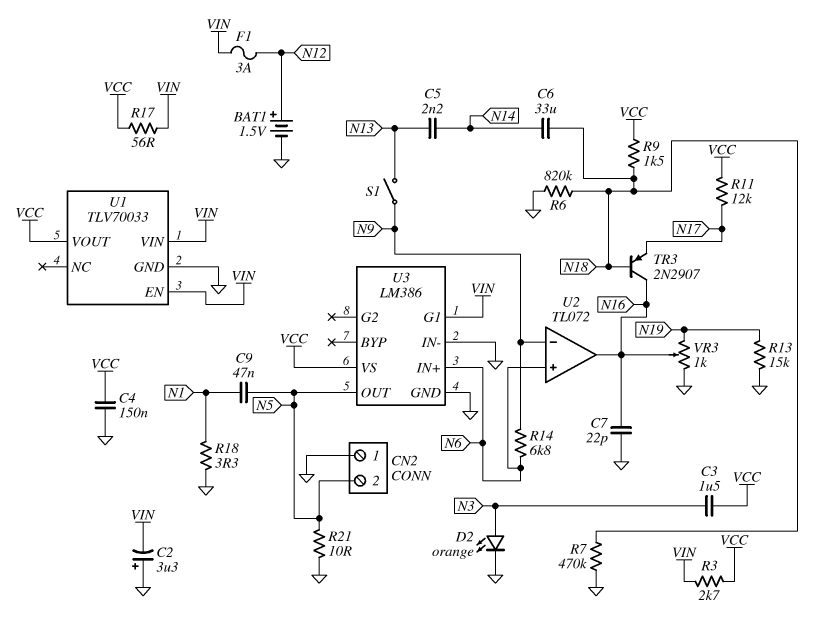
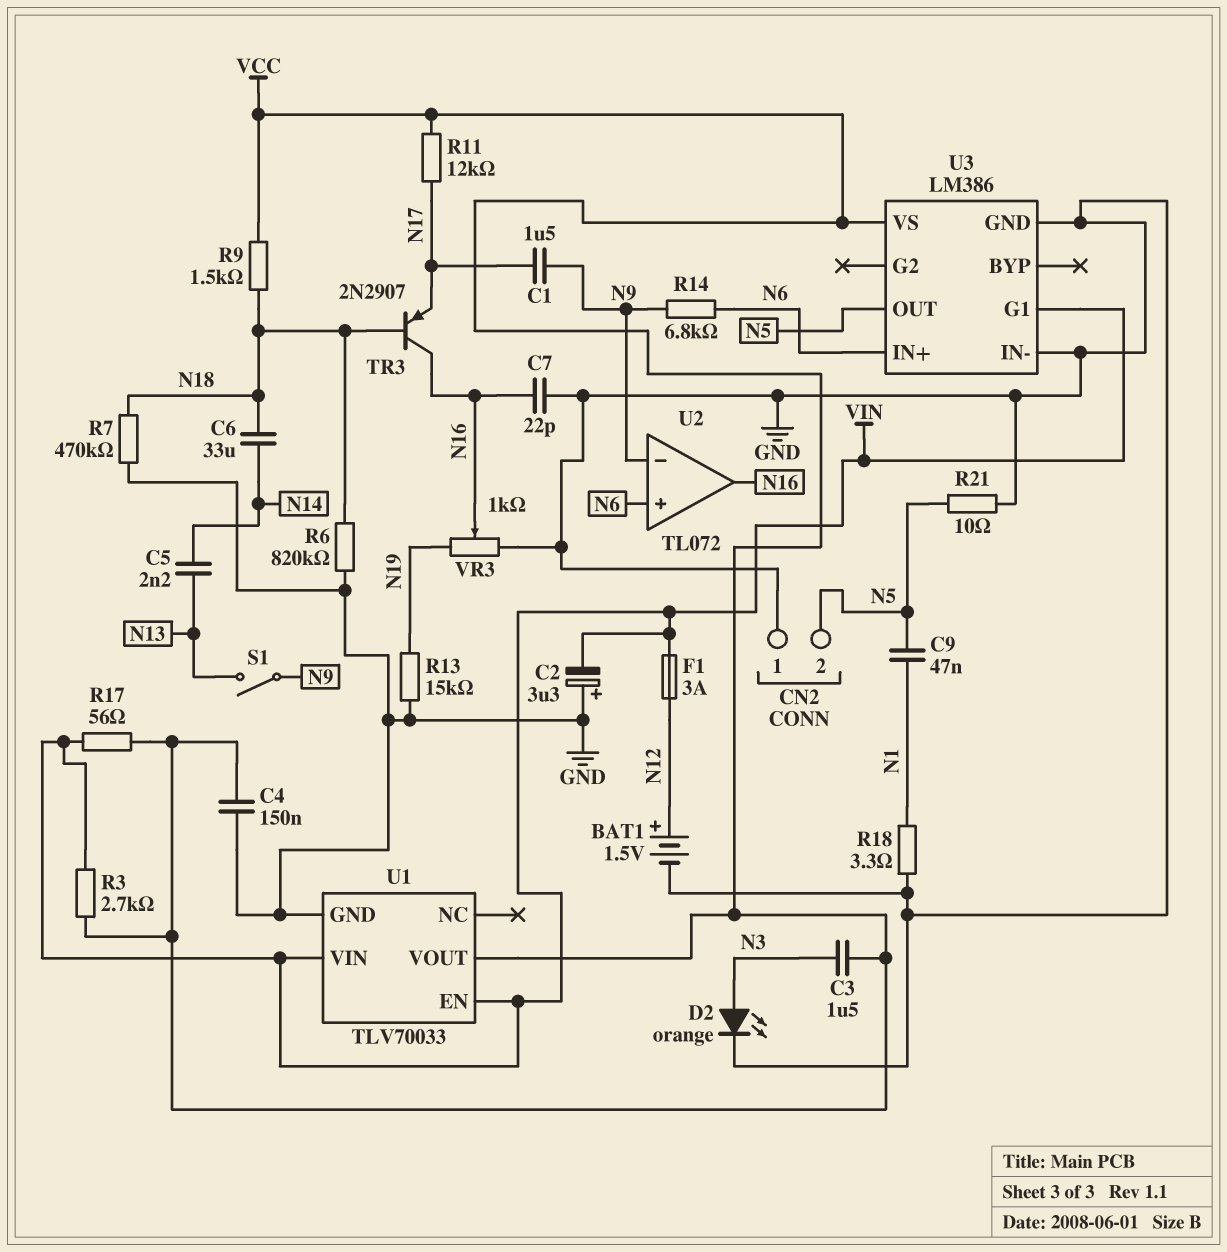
C1: none -> 1.5uF (N9, N17)

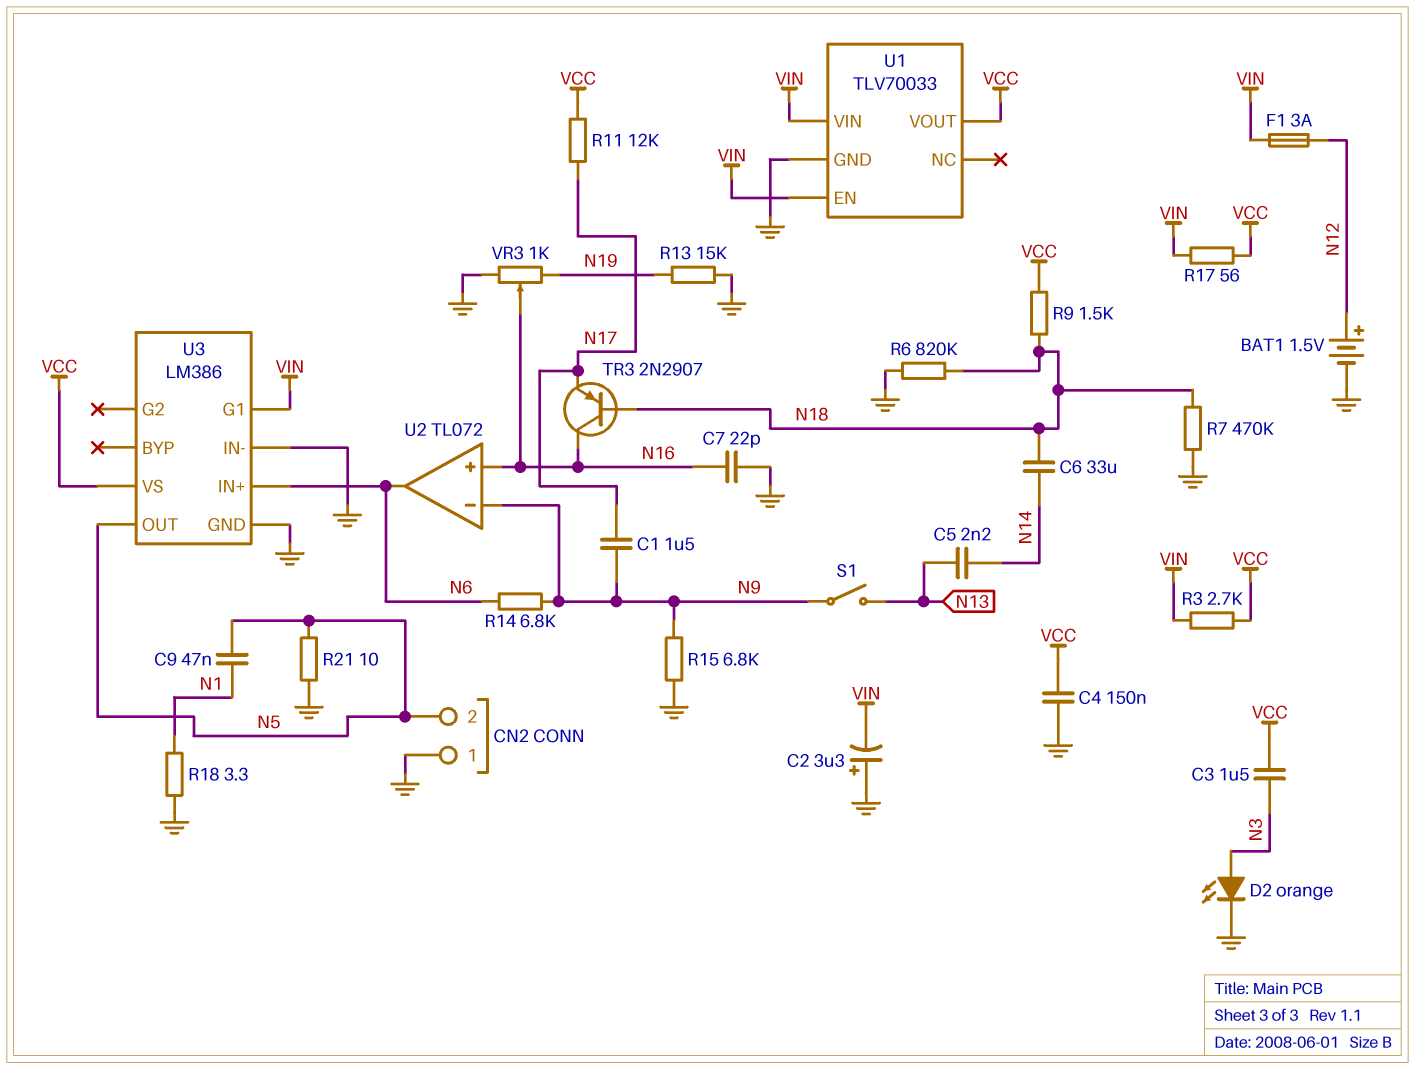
R15: none -> 6.8k (GND, N9)
U2 pin in+: N6 -> N16
U2 pin out: N16 -> N6

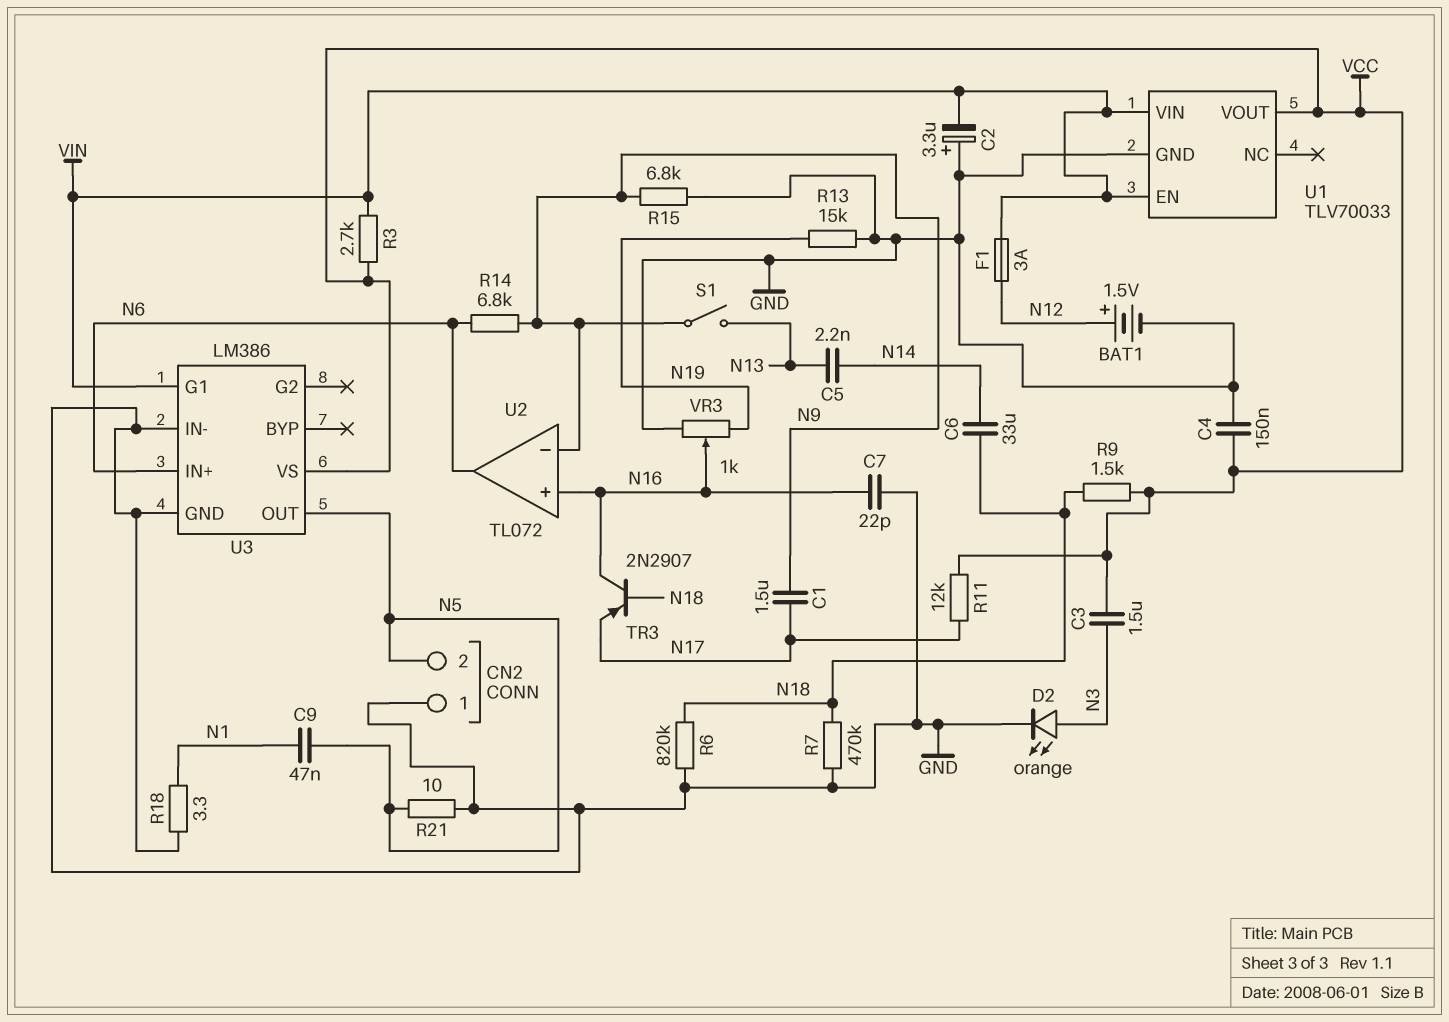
R17: 56 (VCC, VIN) -> none

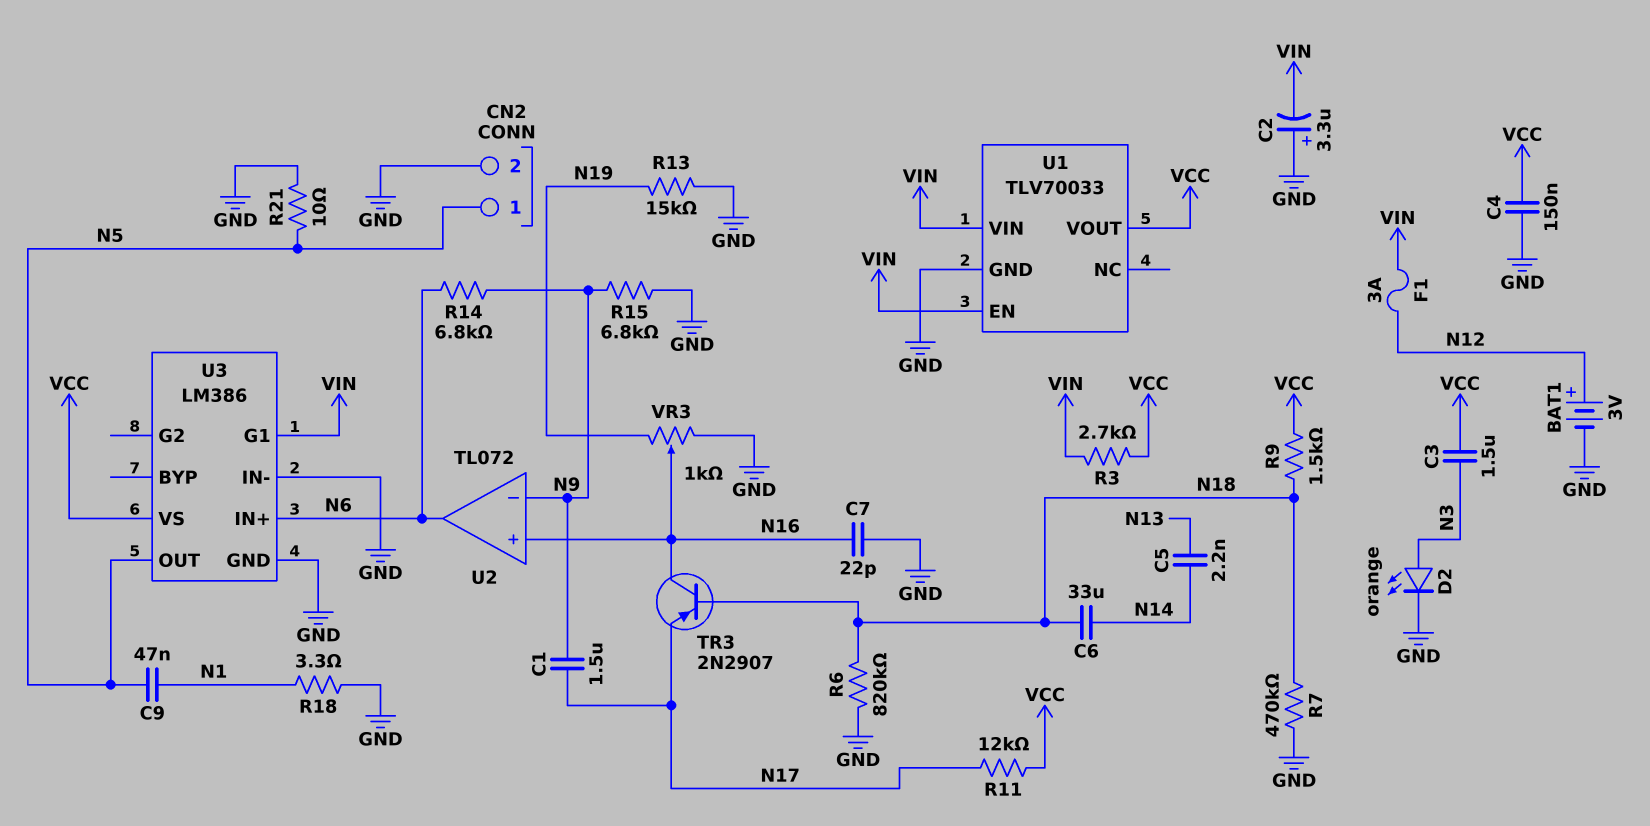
BAT1: 1.5V (plus N12, minus GND) -> 3V (plus N12, minus GND)
CN2 pin 1: GND -> N5
CN2 pin 2: N5 -> GND
S1: switch (N9, N13) -> none

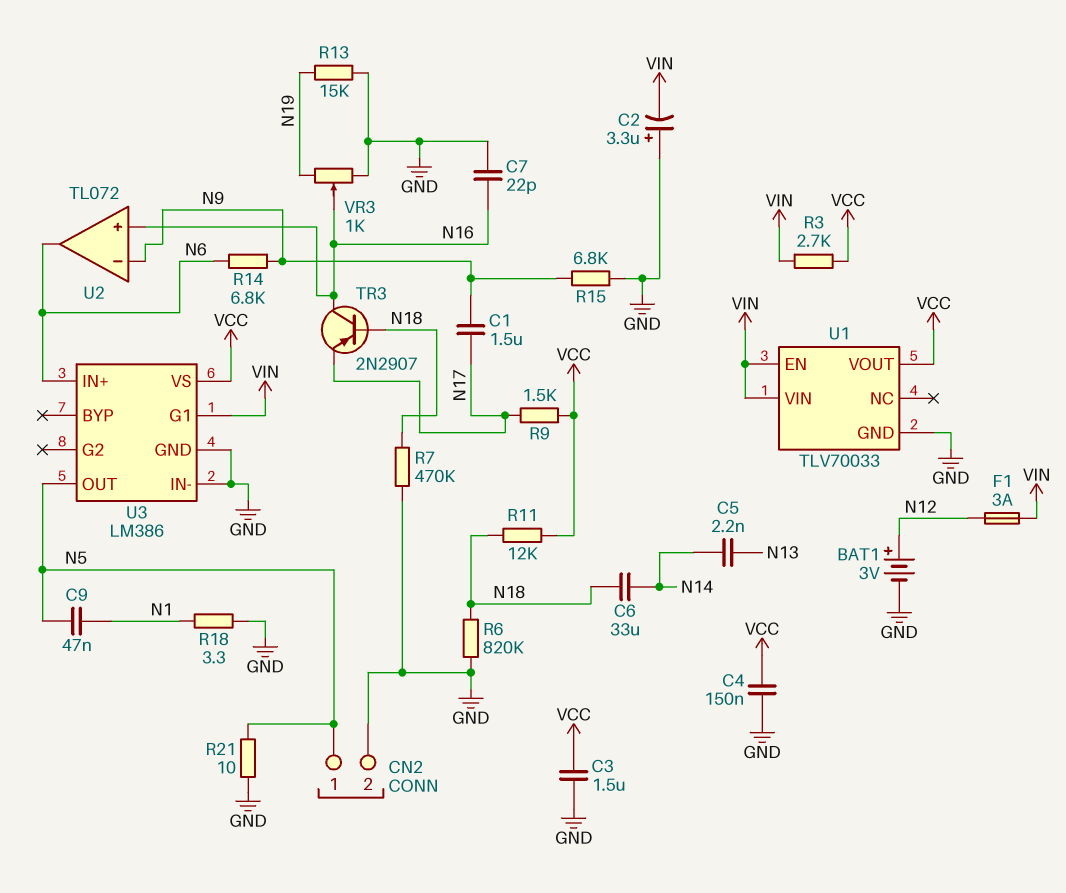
C3: 1.5uF (N3, VCC) -> 1.5uF (GND, VCC)
D2: LED orange (A N3, K GND) -> none
R9: 1.5k (N18, VCC) -> 1.5k (N17, VCC)
R11: 12k (N17, VCC) -> 12k (N18, VCC)

